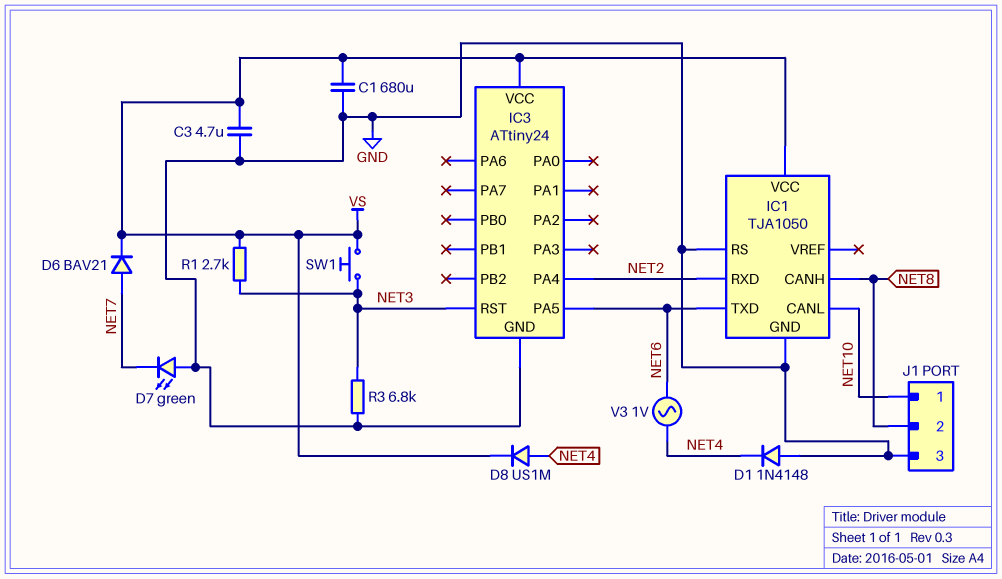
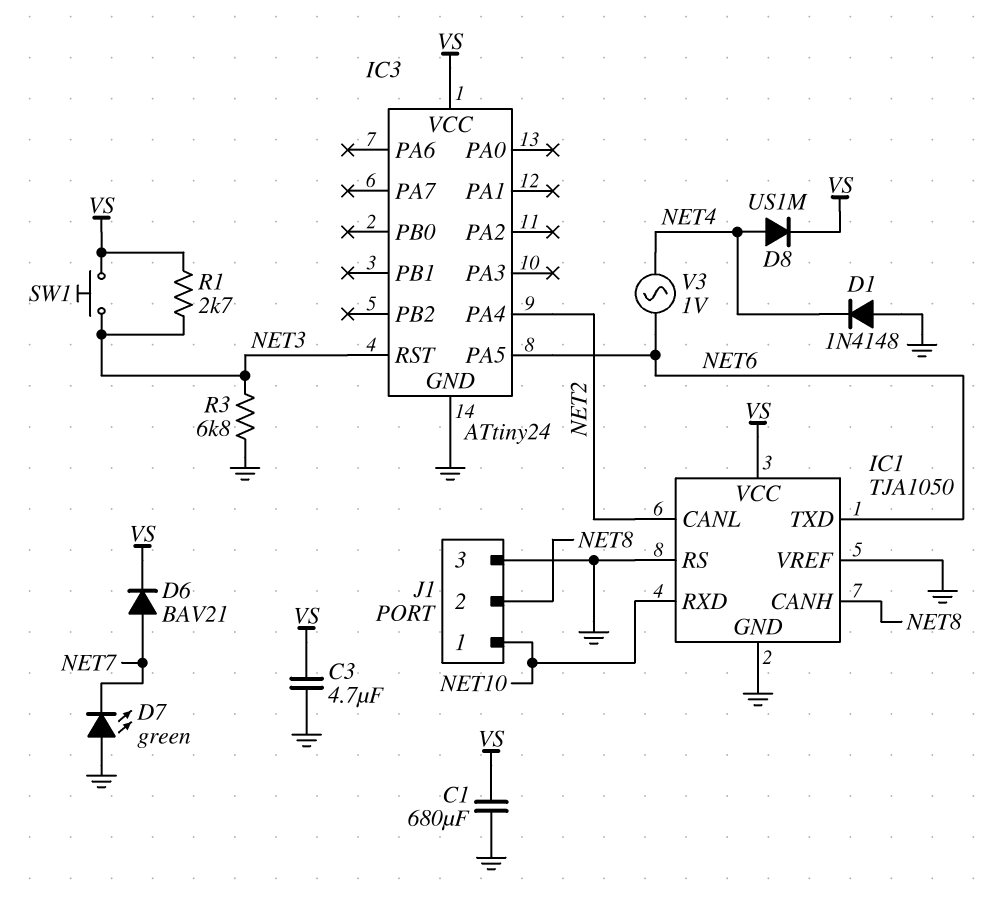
IC1 pin CANL: NET10 -> NET2
IC1 pin RXD: NET2 -> NET10
IC1 pin VREF: none -> GND

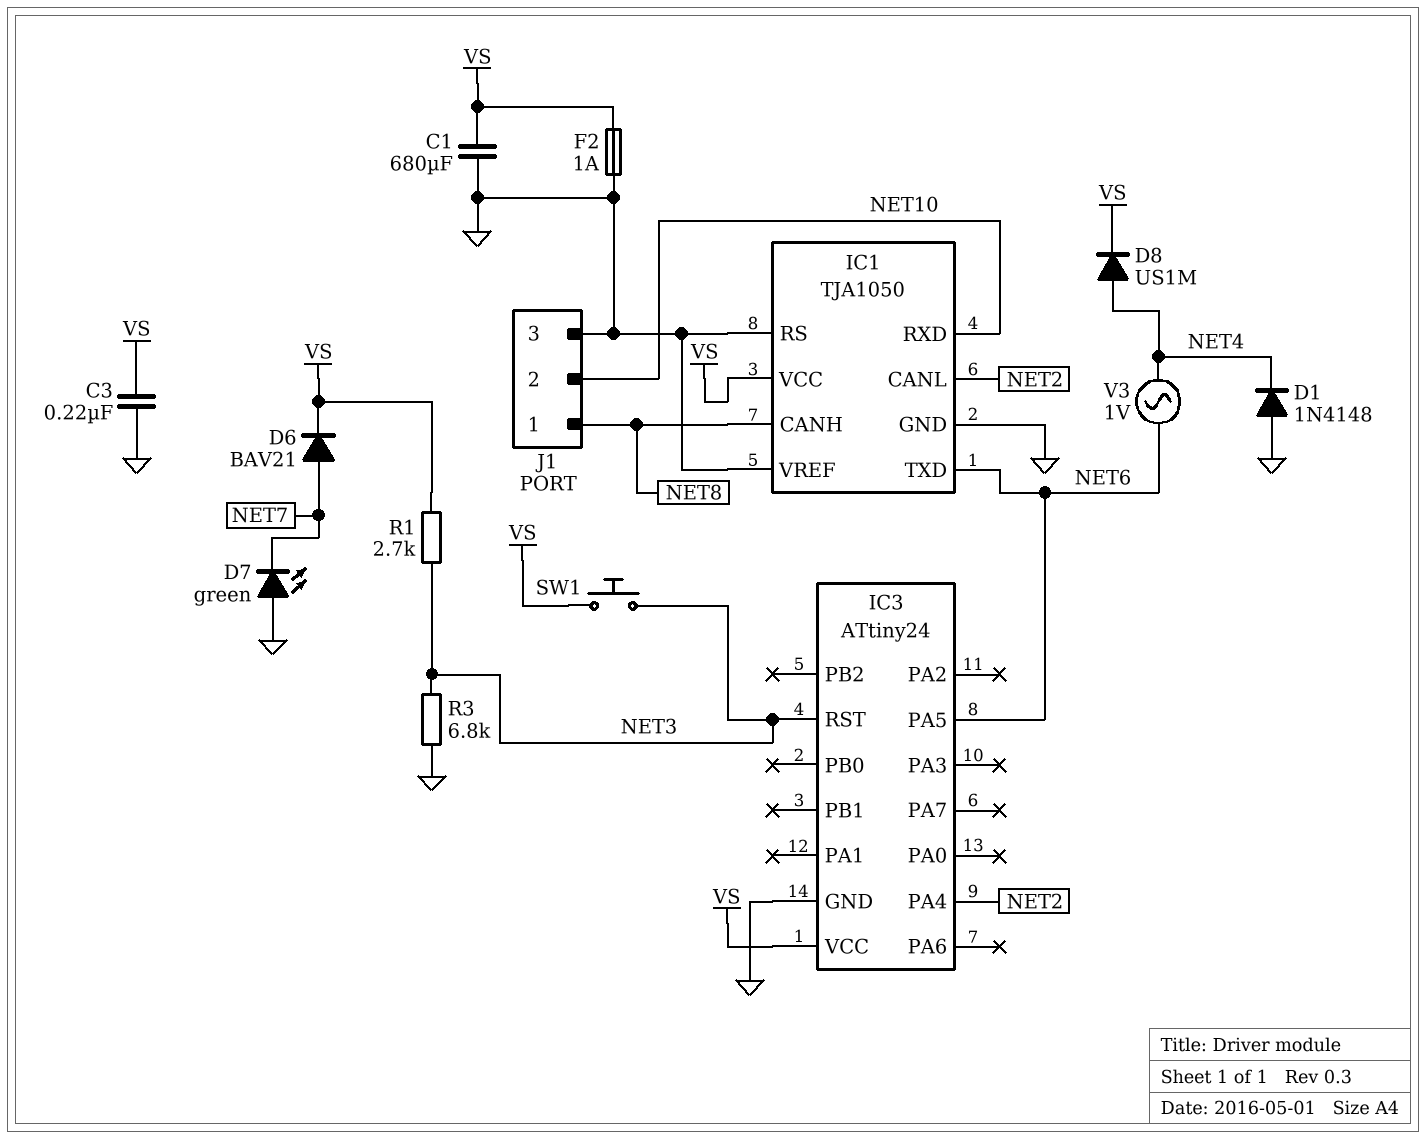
C3: 4.7uF (GND, VS) -> 220nF (GND, VS)
F2: none -> 1A (GND, VS)
J1 pin 1: NET10 -> NET8
J1 pin 2: NET8 -> NET10

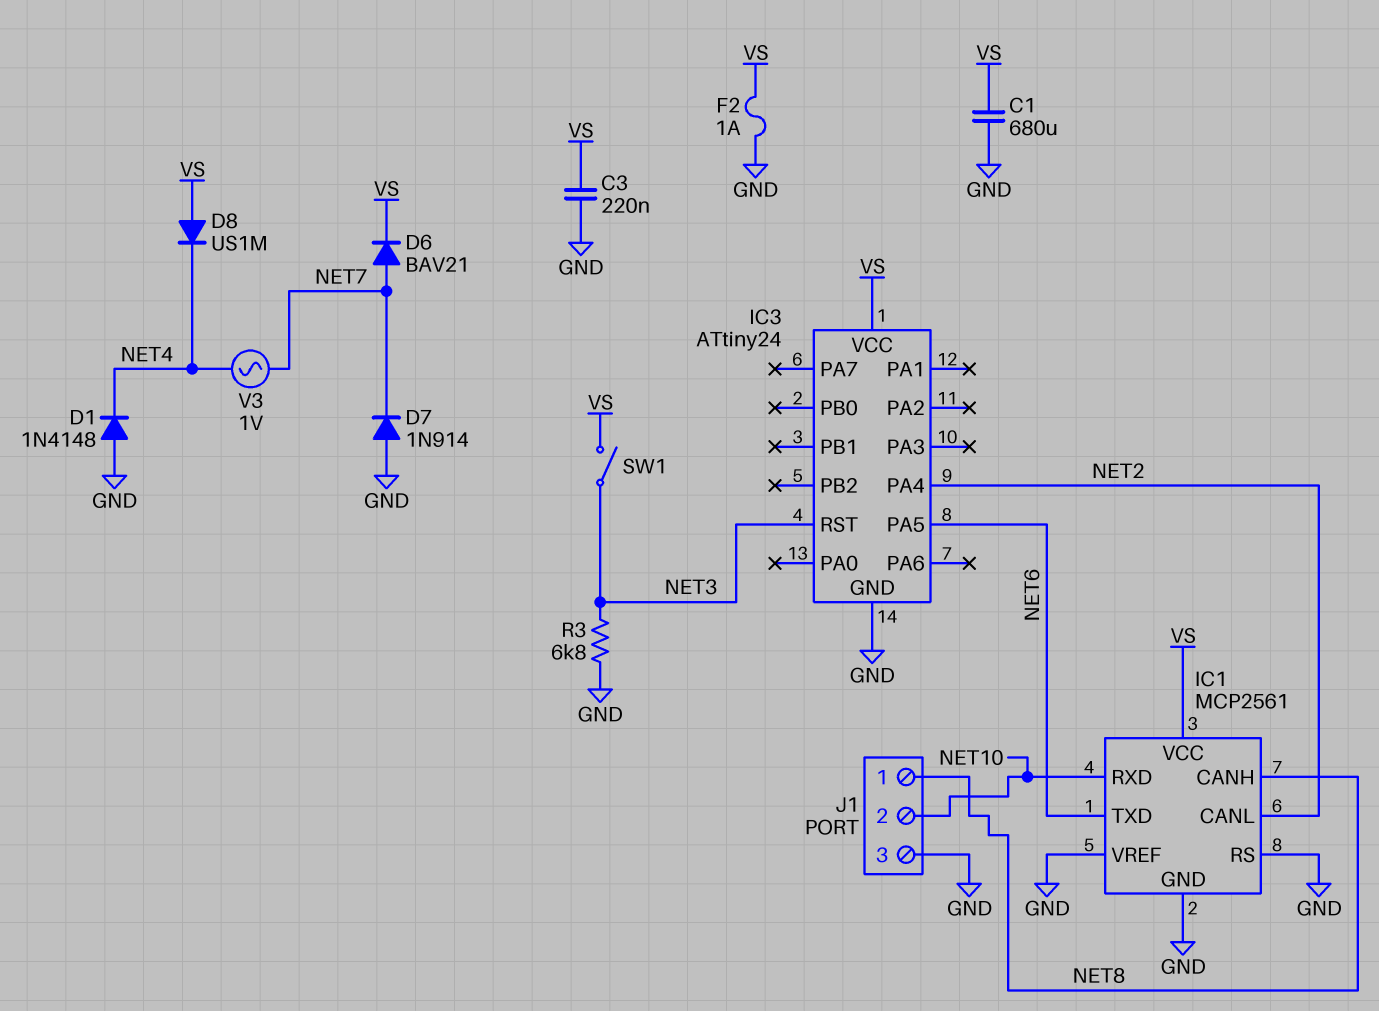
D7: LED green (A GND, K NET7) -> diode 1N914 (A GND, K NET7)
D8: diode US1M (A NET4, K VS) -> diode US1M (A VS, K NET4)
IC1: TJA1050 -> MCP2561
R1: 2.7k (NET3, VS) -> none
SW1: button (NET3, VS) -> switch (NET3, VS)
V3: AC 1V (NET4, NET6) -> AC 1V (NET4, NET7)

